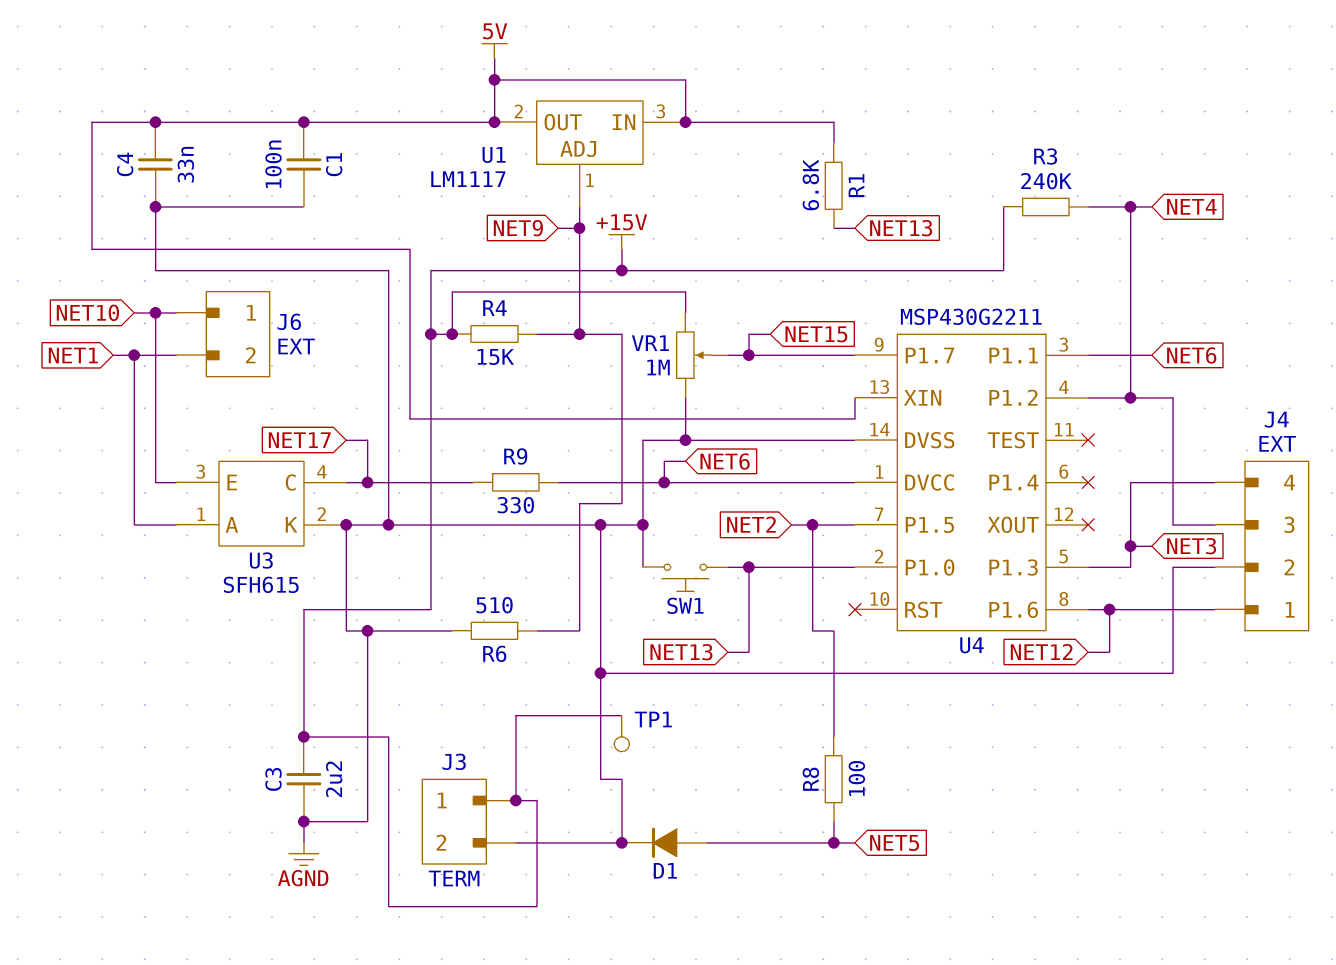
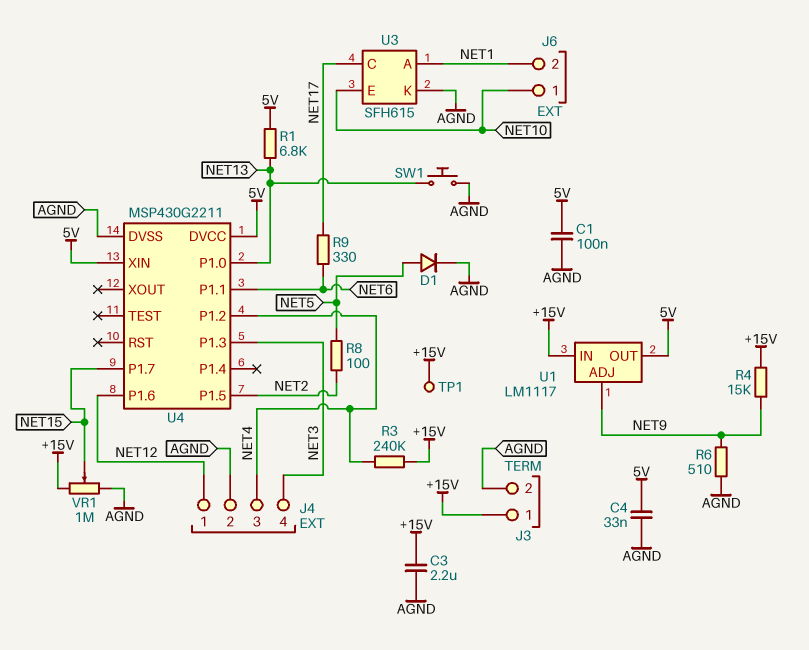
U1 pin IN: 5V -> +15V
U4 pin DVCC: NET6 -> 5V

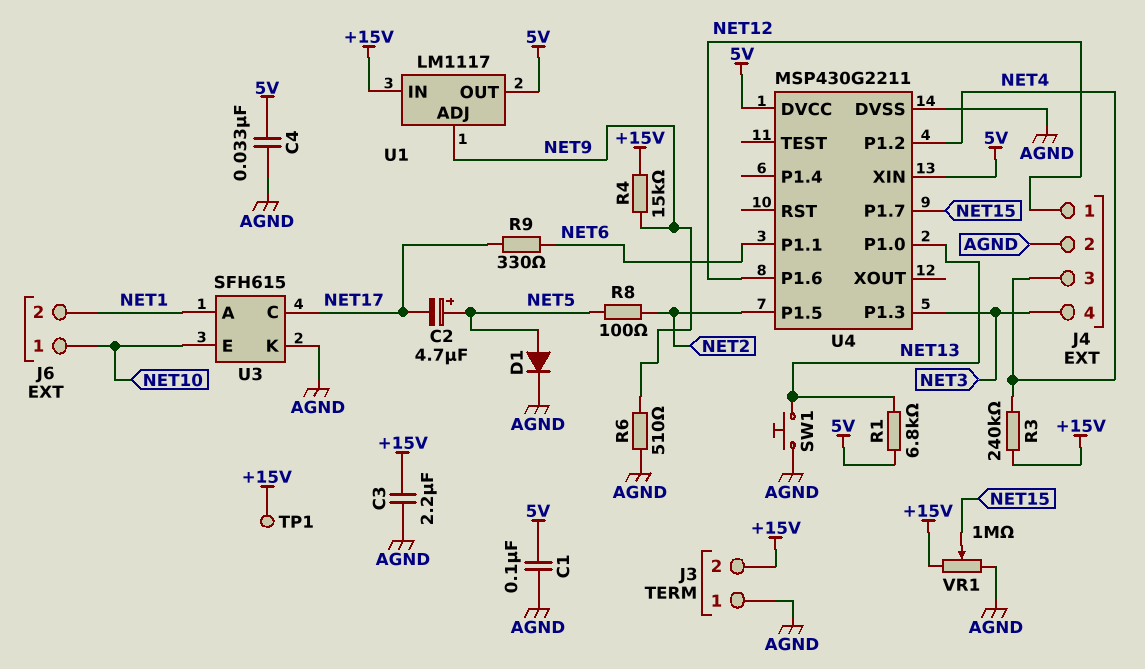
C2: none -> 4.7uF (plus NET5, minus NET17)
J3 pin 1: +15V -> AGND
J3 pin 2: AGND -> +15V

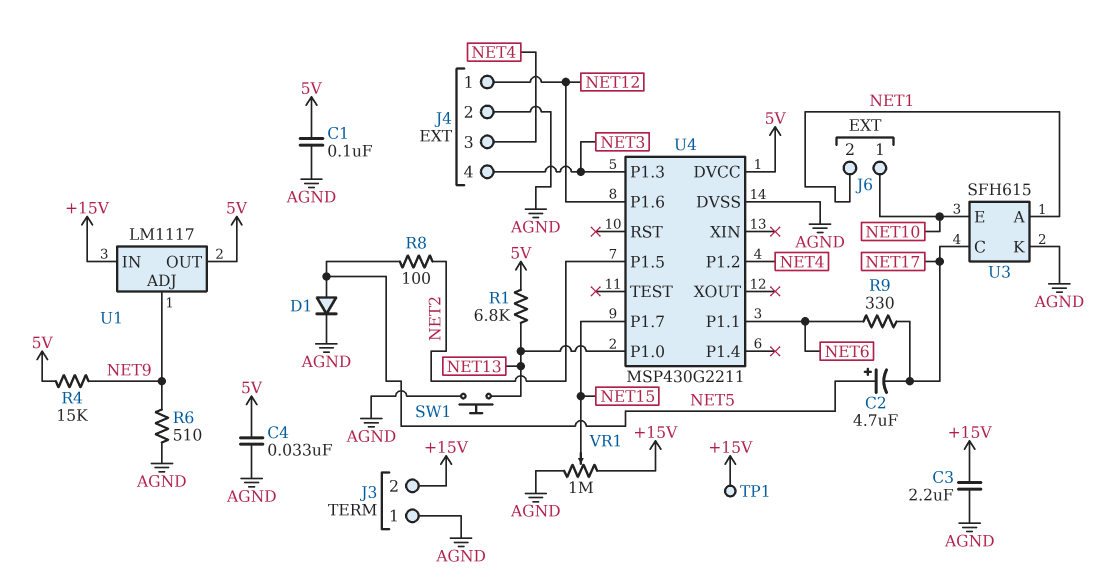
R3: 240k (+15V, NET4) -> none
R4: 15k (+15V, NET9) -> 15k (5V, NET9)
U4 pin XIN: 5V -> none

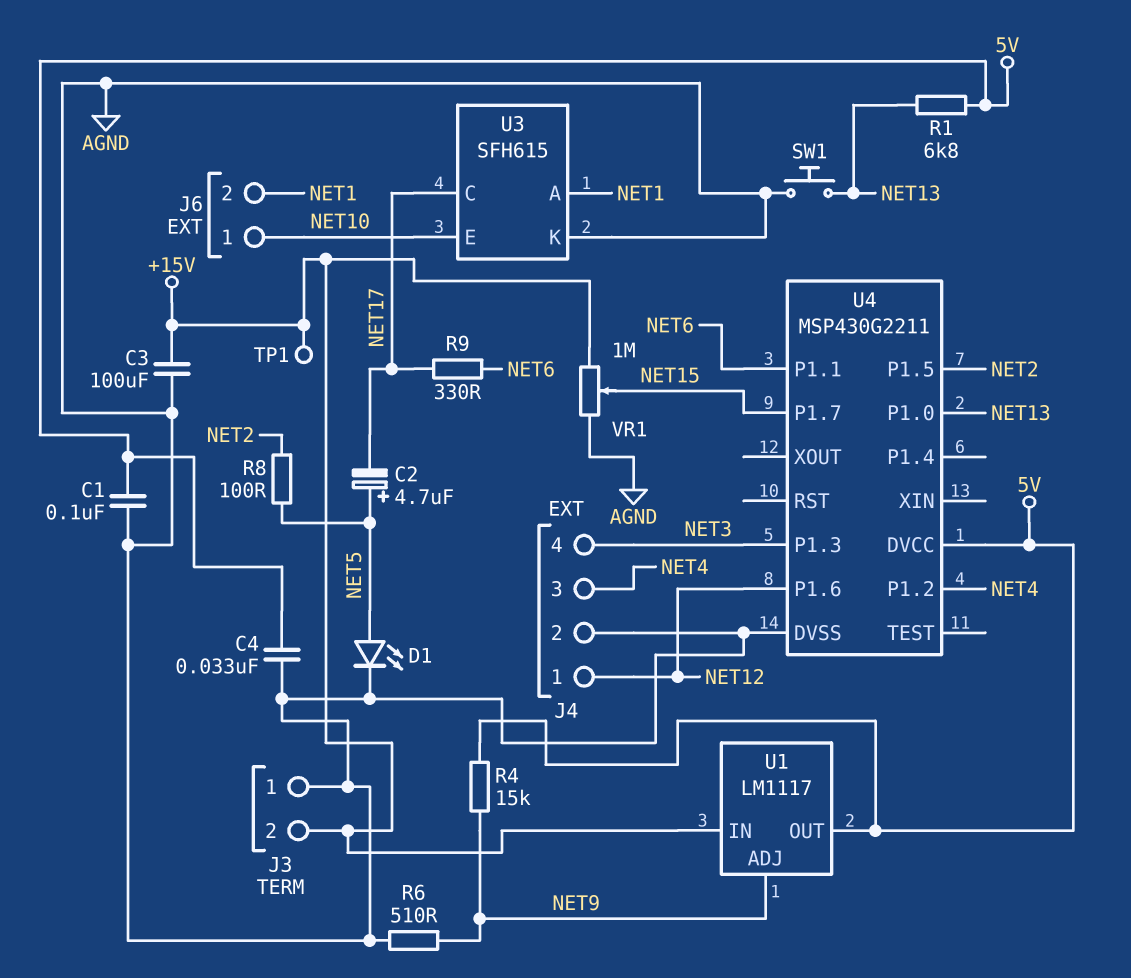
C3: 2.2uF (+15V, AGND) -> 100uF (+15V, AGND)
D1: diode (A NET5, K AGND) -> LED (A NET5, K AGND)

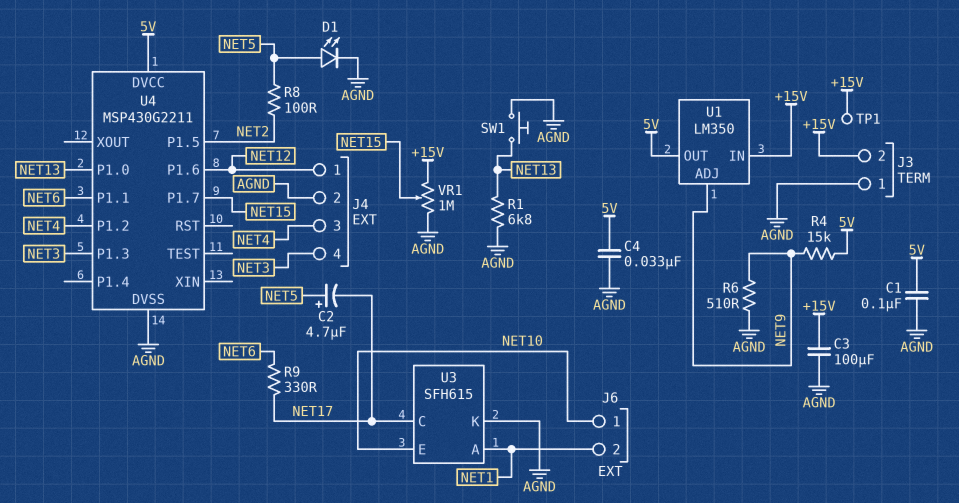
R1: 6.8k (5V, NET13) -> 6.8k (AGND, NET13)
U1: LM1117 -> LM350

